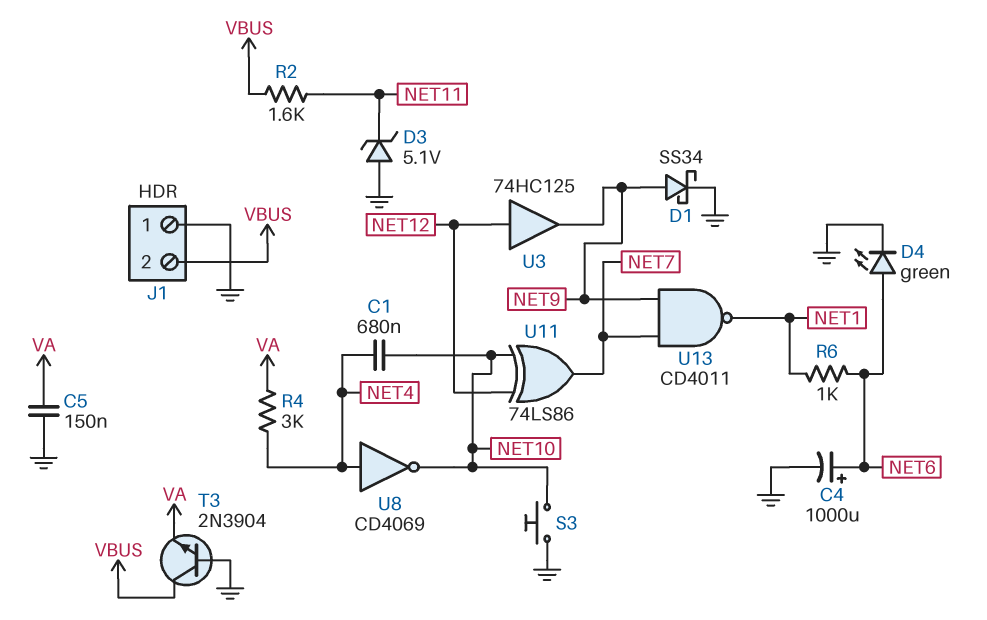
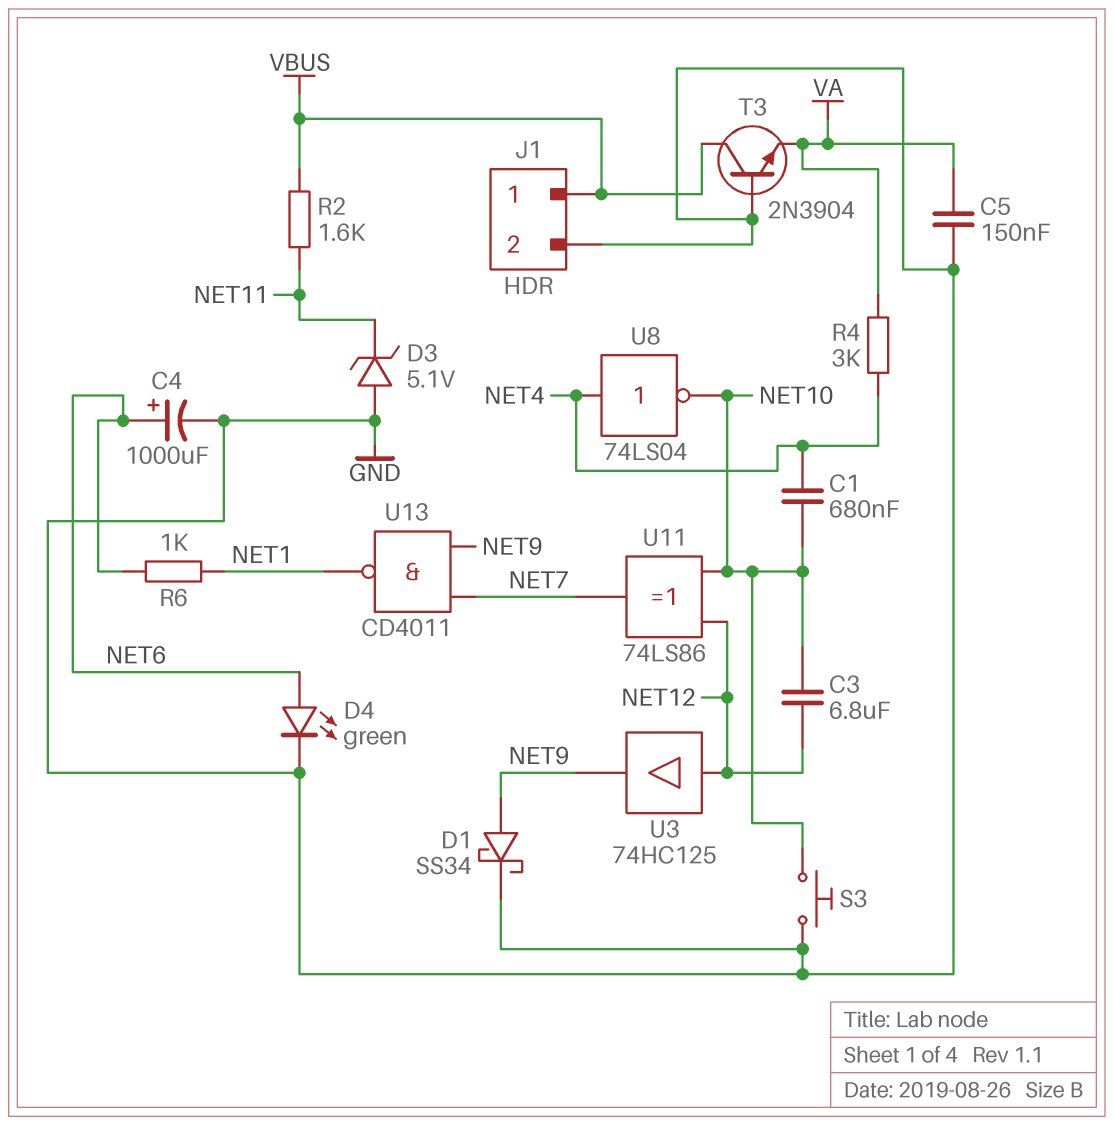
C3: none -> 6.8uF (NET10, NET12)
J1 pin 1: GND -> VBUS
J1 pin 2: VBUS -> GND
U8: NOT CD4069 (in NET4, out NET10) -> NOT 74LS04 (in NET4, out NET10)

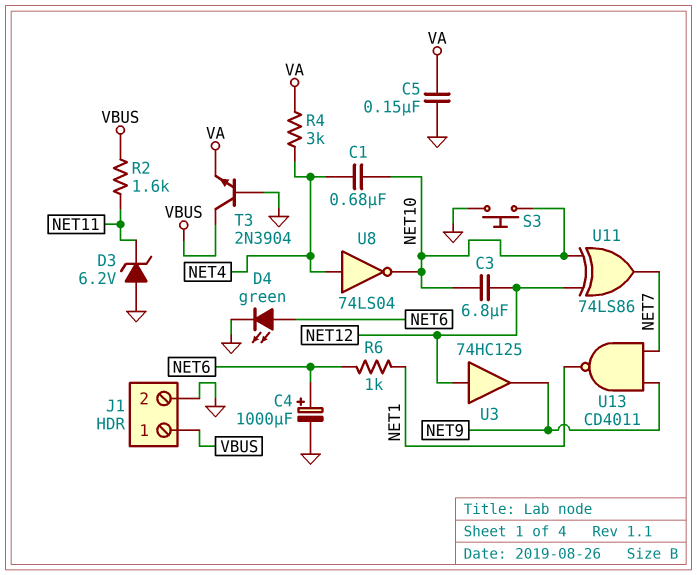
D1: schottky SS34 (A NET9, K GND) -> none
D3: zener 5.1V (A GND, K NET11) -> zener 6.2V (A GND, K NET11)

